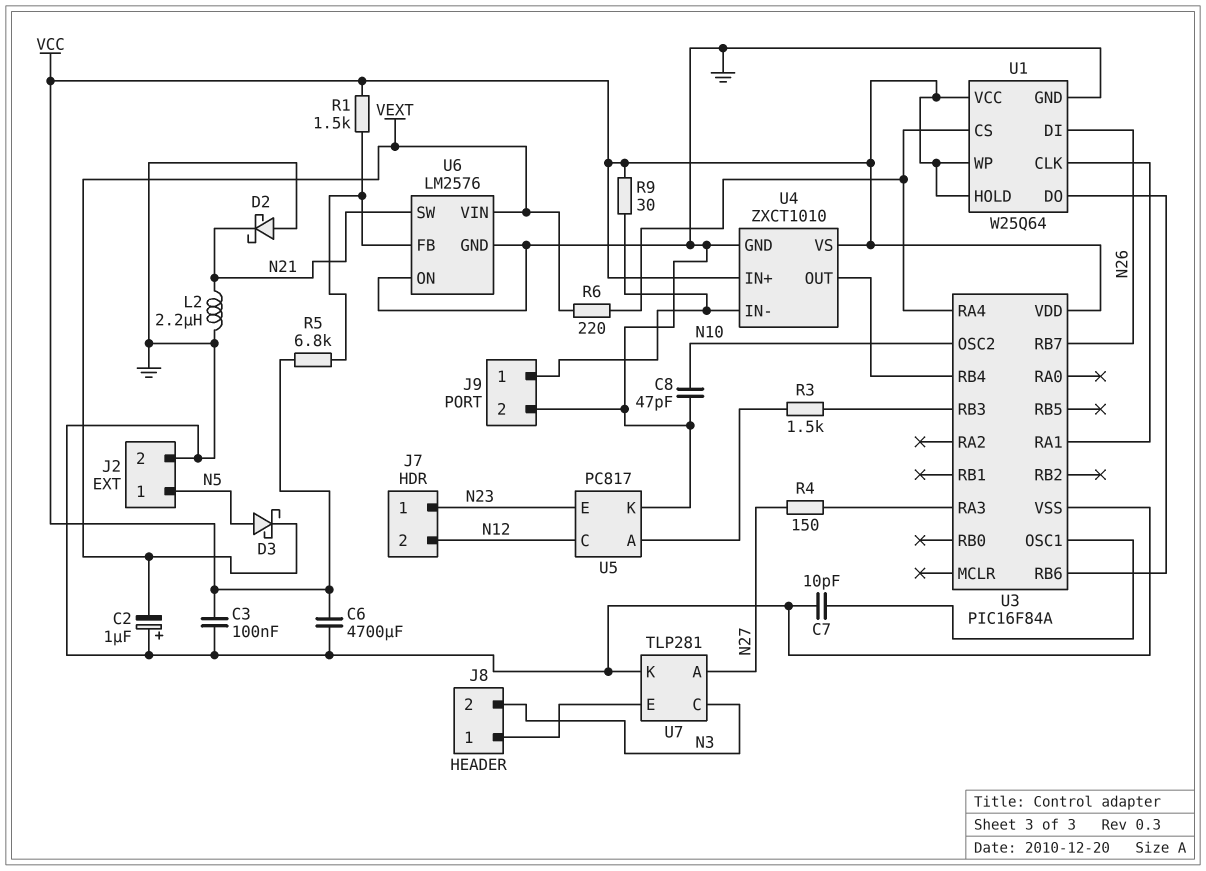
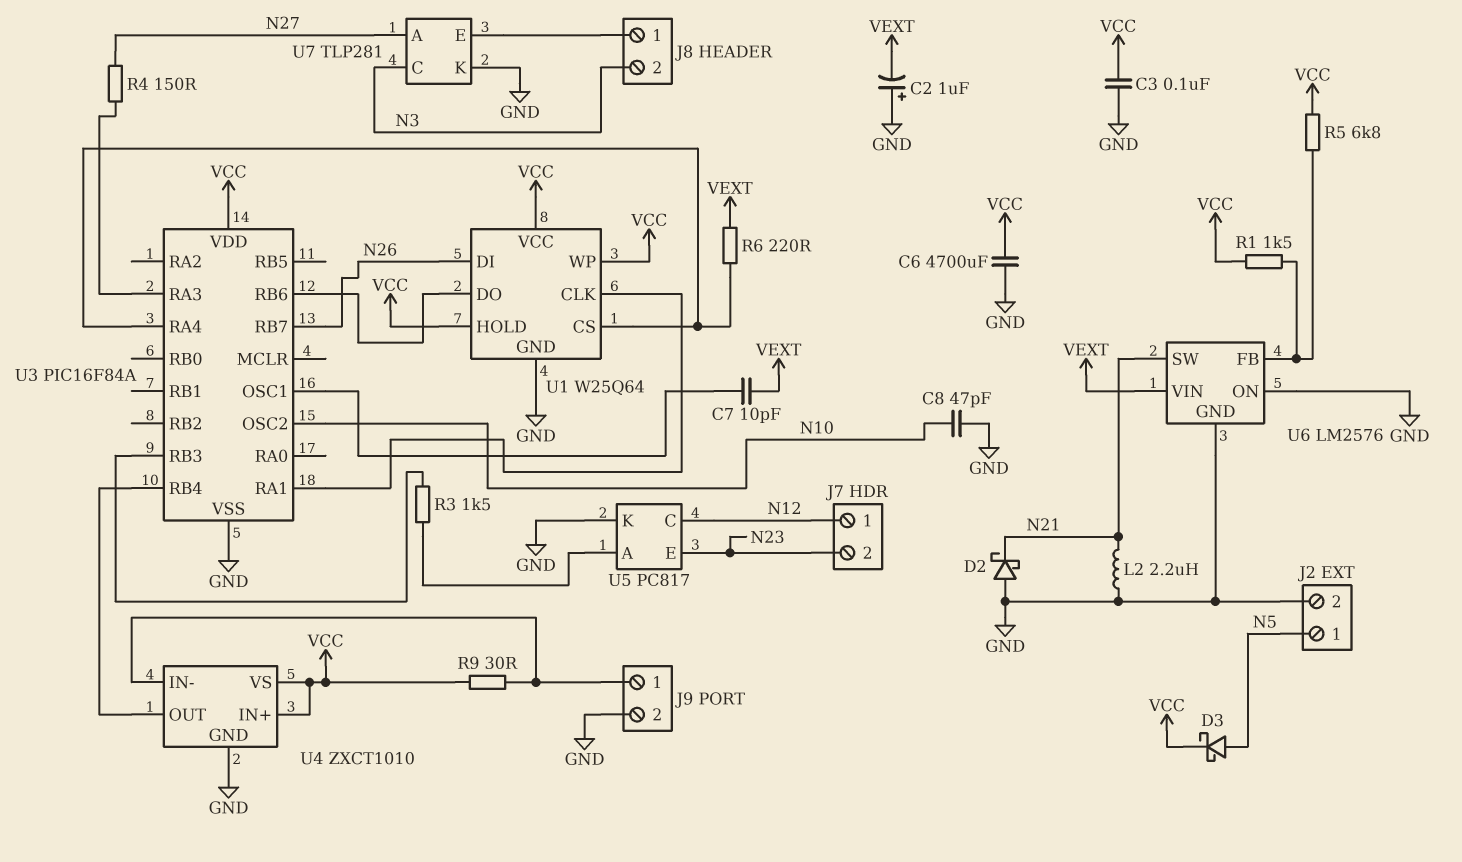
C7: 10pF (GND, U3/OSC1) -> 10pF (U3/OSC1, VEXT)
D3: schottky (A N5, K VEXT) -> schottky (A N5, K VCC)
J7 pin 1: N23 -> N12
J7 pin 2: N12 -> N23

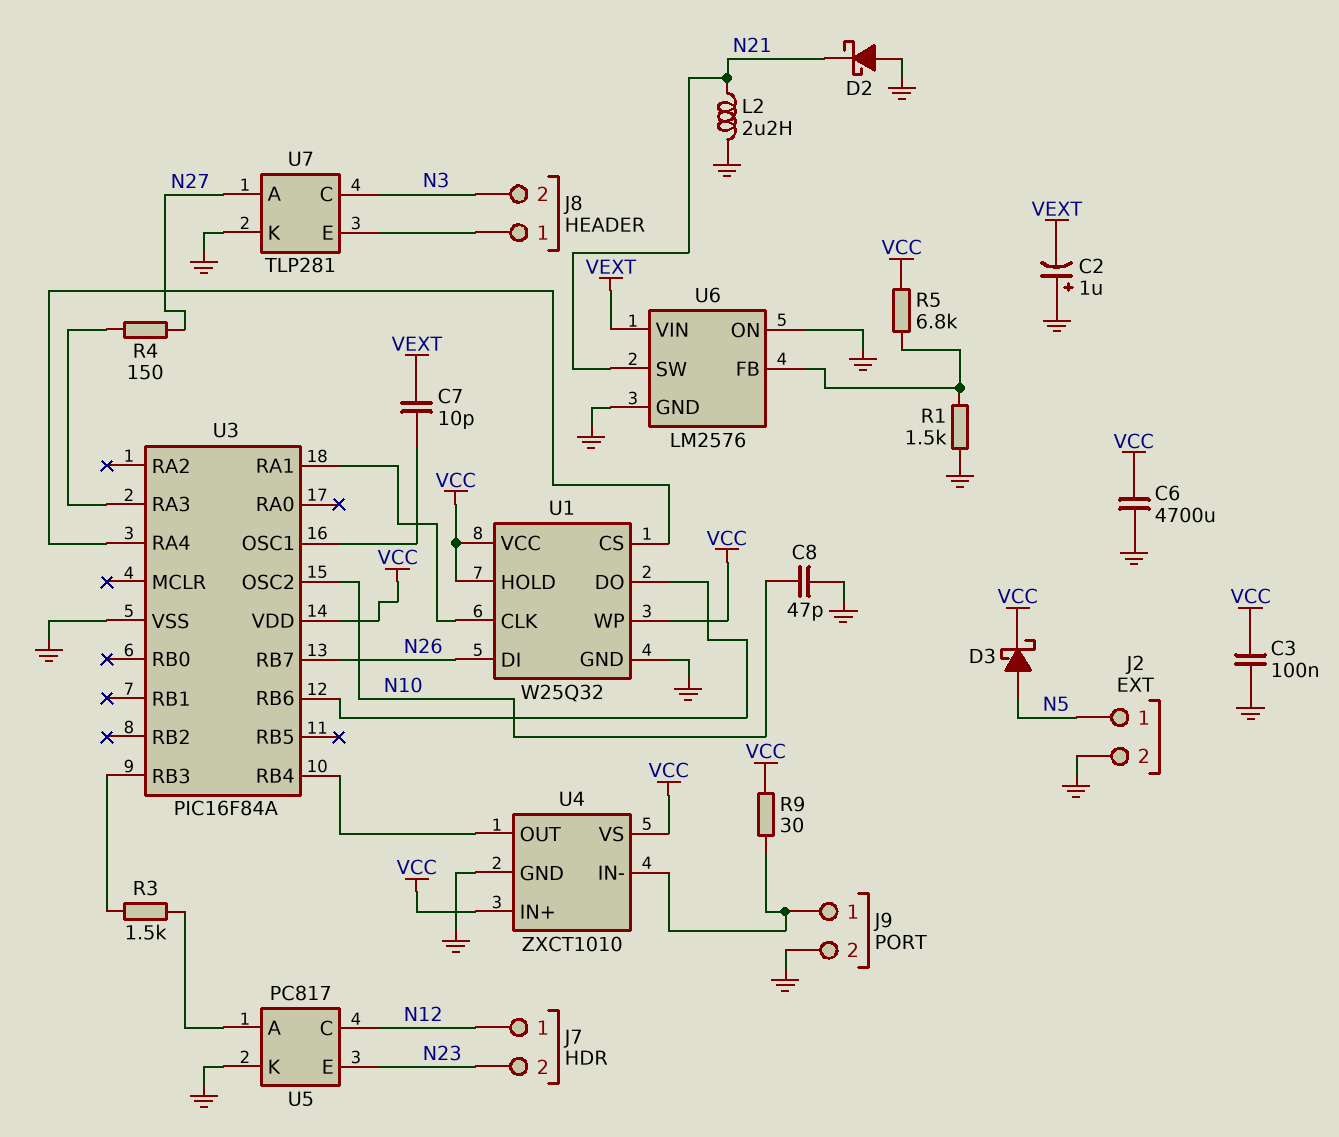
R1: 1.5k (U6/FB, VCC) -> 1.5k (GND, U6/FB)
R6: 220 (U1/CS, VEXT) -> none
U1: W25Q64 -> W25Q32

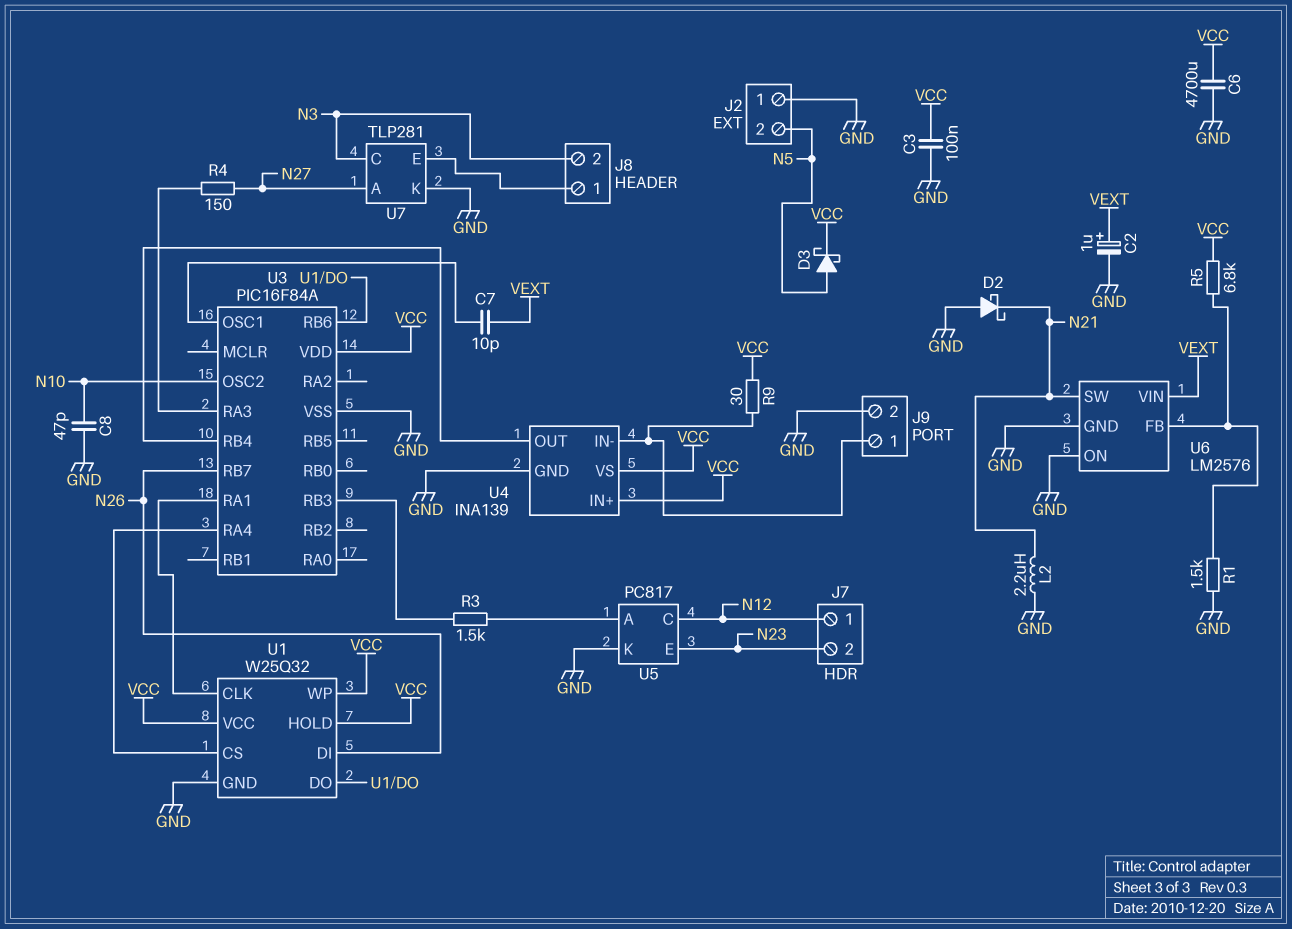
C2: 1uF (plus GND, minus VEXT) -> 1uF (plus VEXT, minus GND)
J2 pin 1: N5 -> GND
J2 pin 2: GND -> N5
U4: ZXCT1010 -> INA139

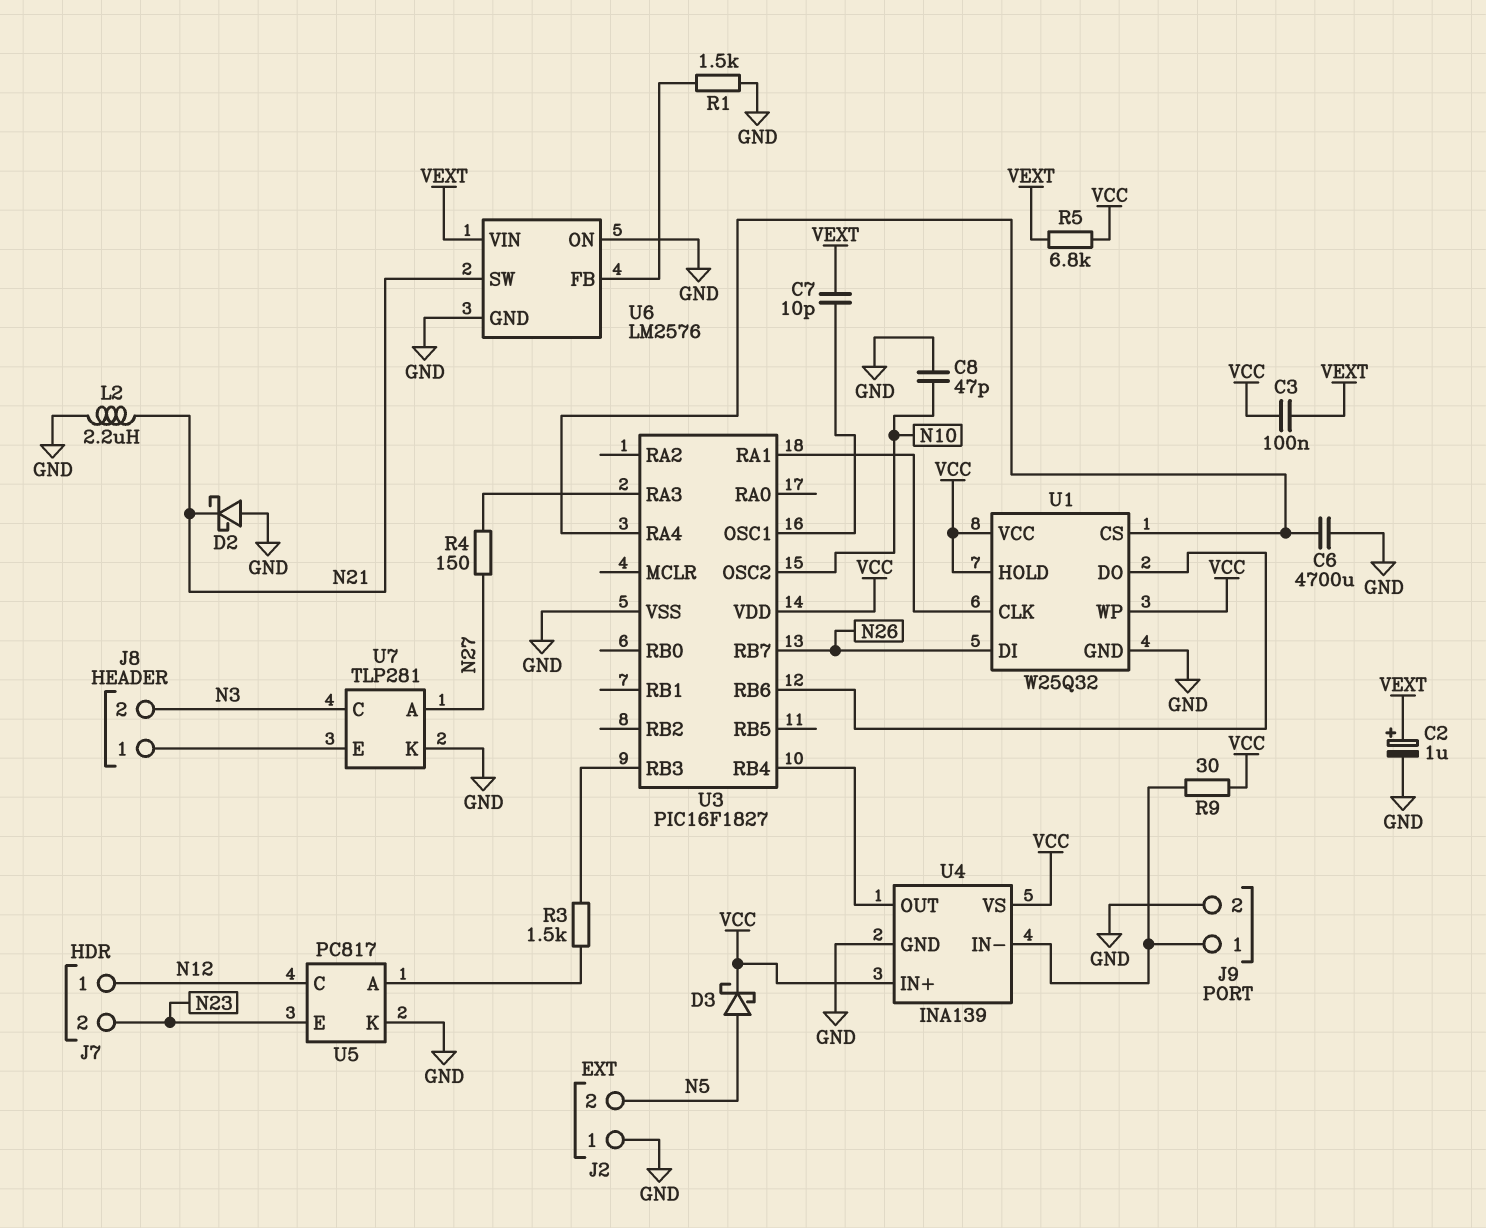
C3: 100nF (GND, VCC) -> 100nF (VCC, VEXT)
C6: 4700uF (GND, VCC) -> 4700uF (GND, U1/CS)
R5: 6.8k (U6/FB, VCC) -> 6.8k (VCC, VEXT)
U3: PIC16F84A -> PIC16F1827

